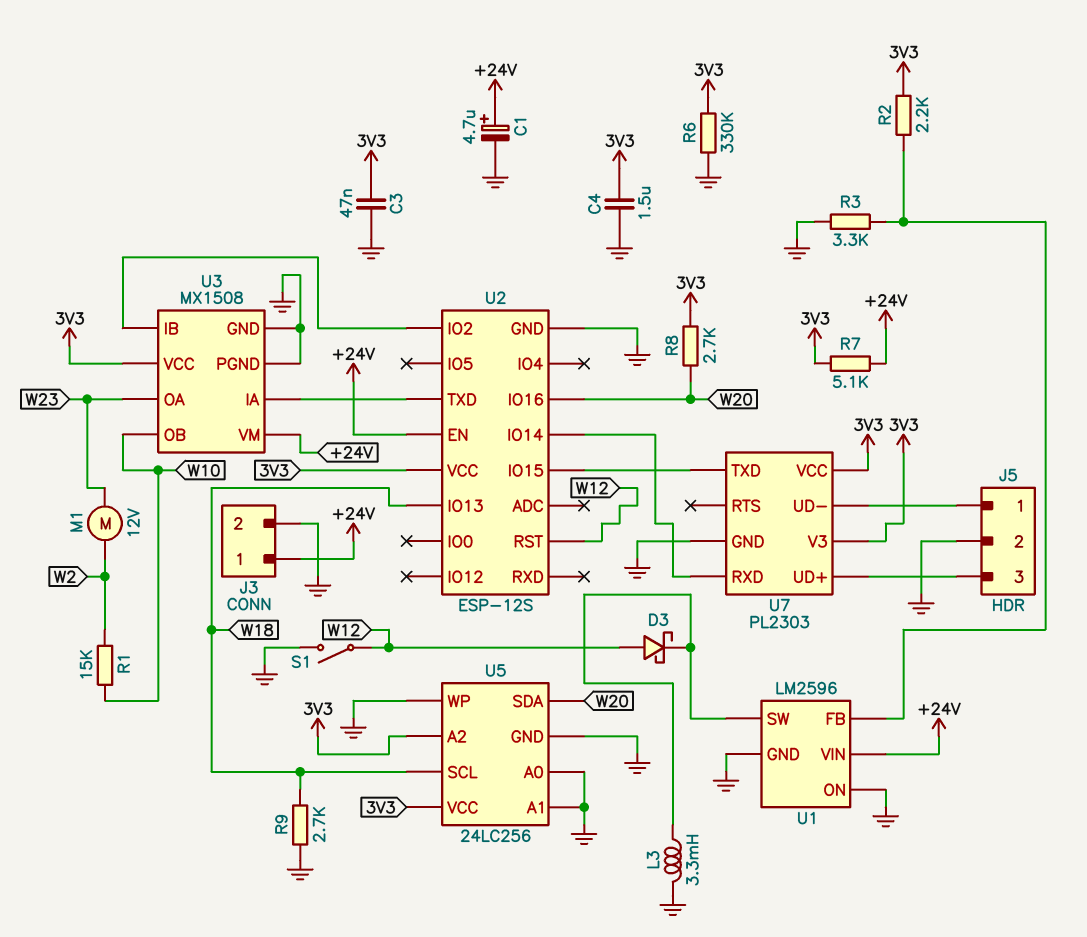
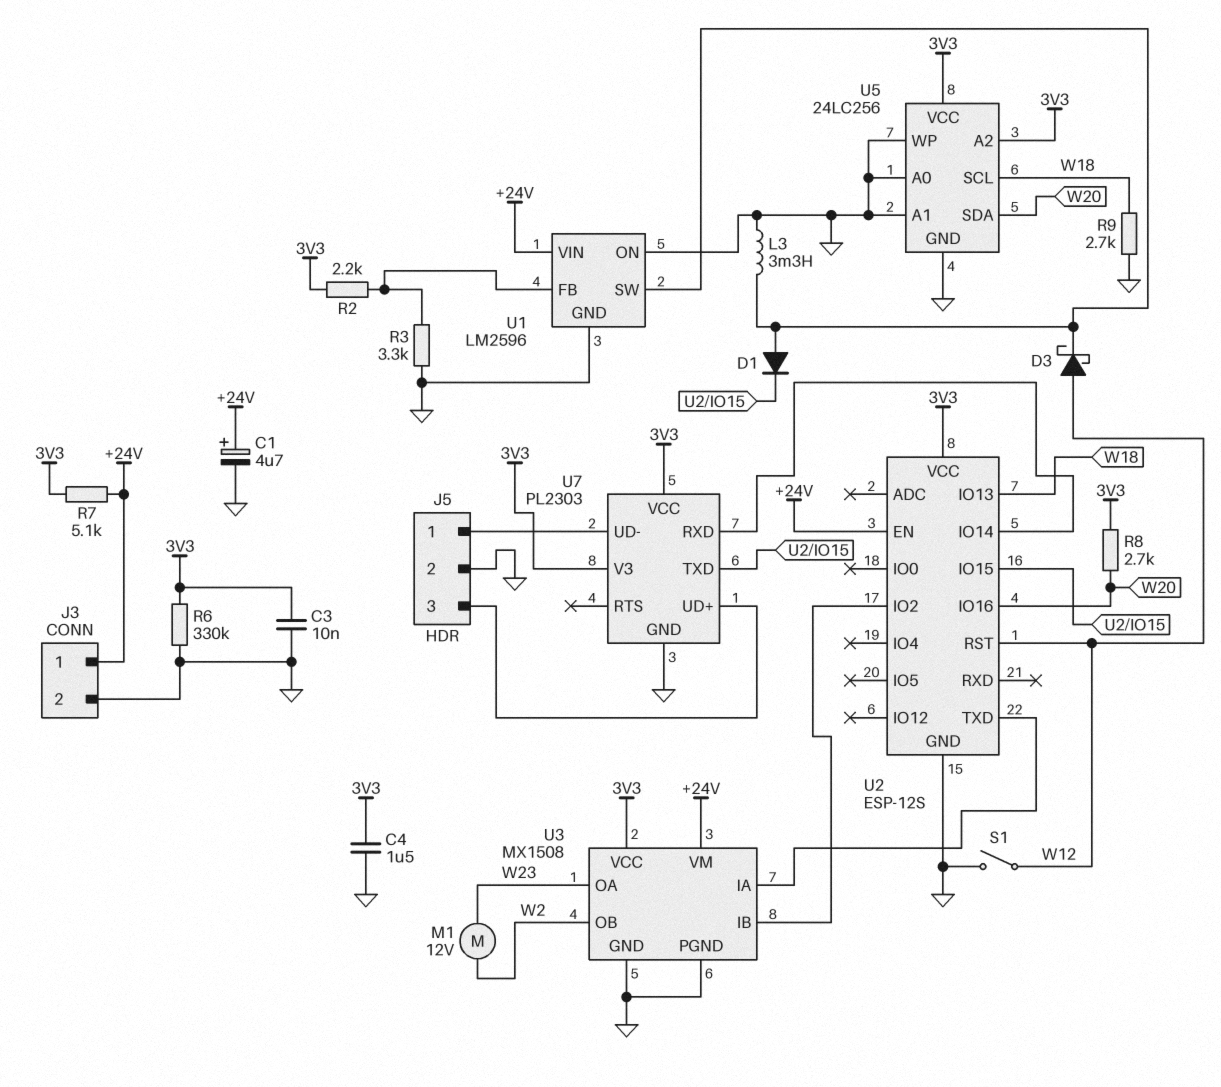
C3: 47nF (3V3, GND) -> 10nF (3V3, GND)
D1: none -> diode (A U1/SW, K U2/IO15)
R1: 15k (W2, W10) -> none
U3 pin OB: W10 -> W2

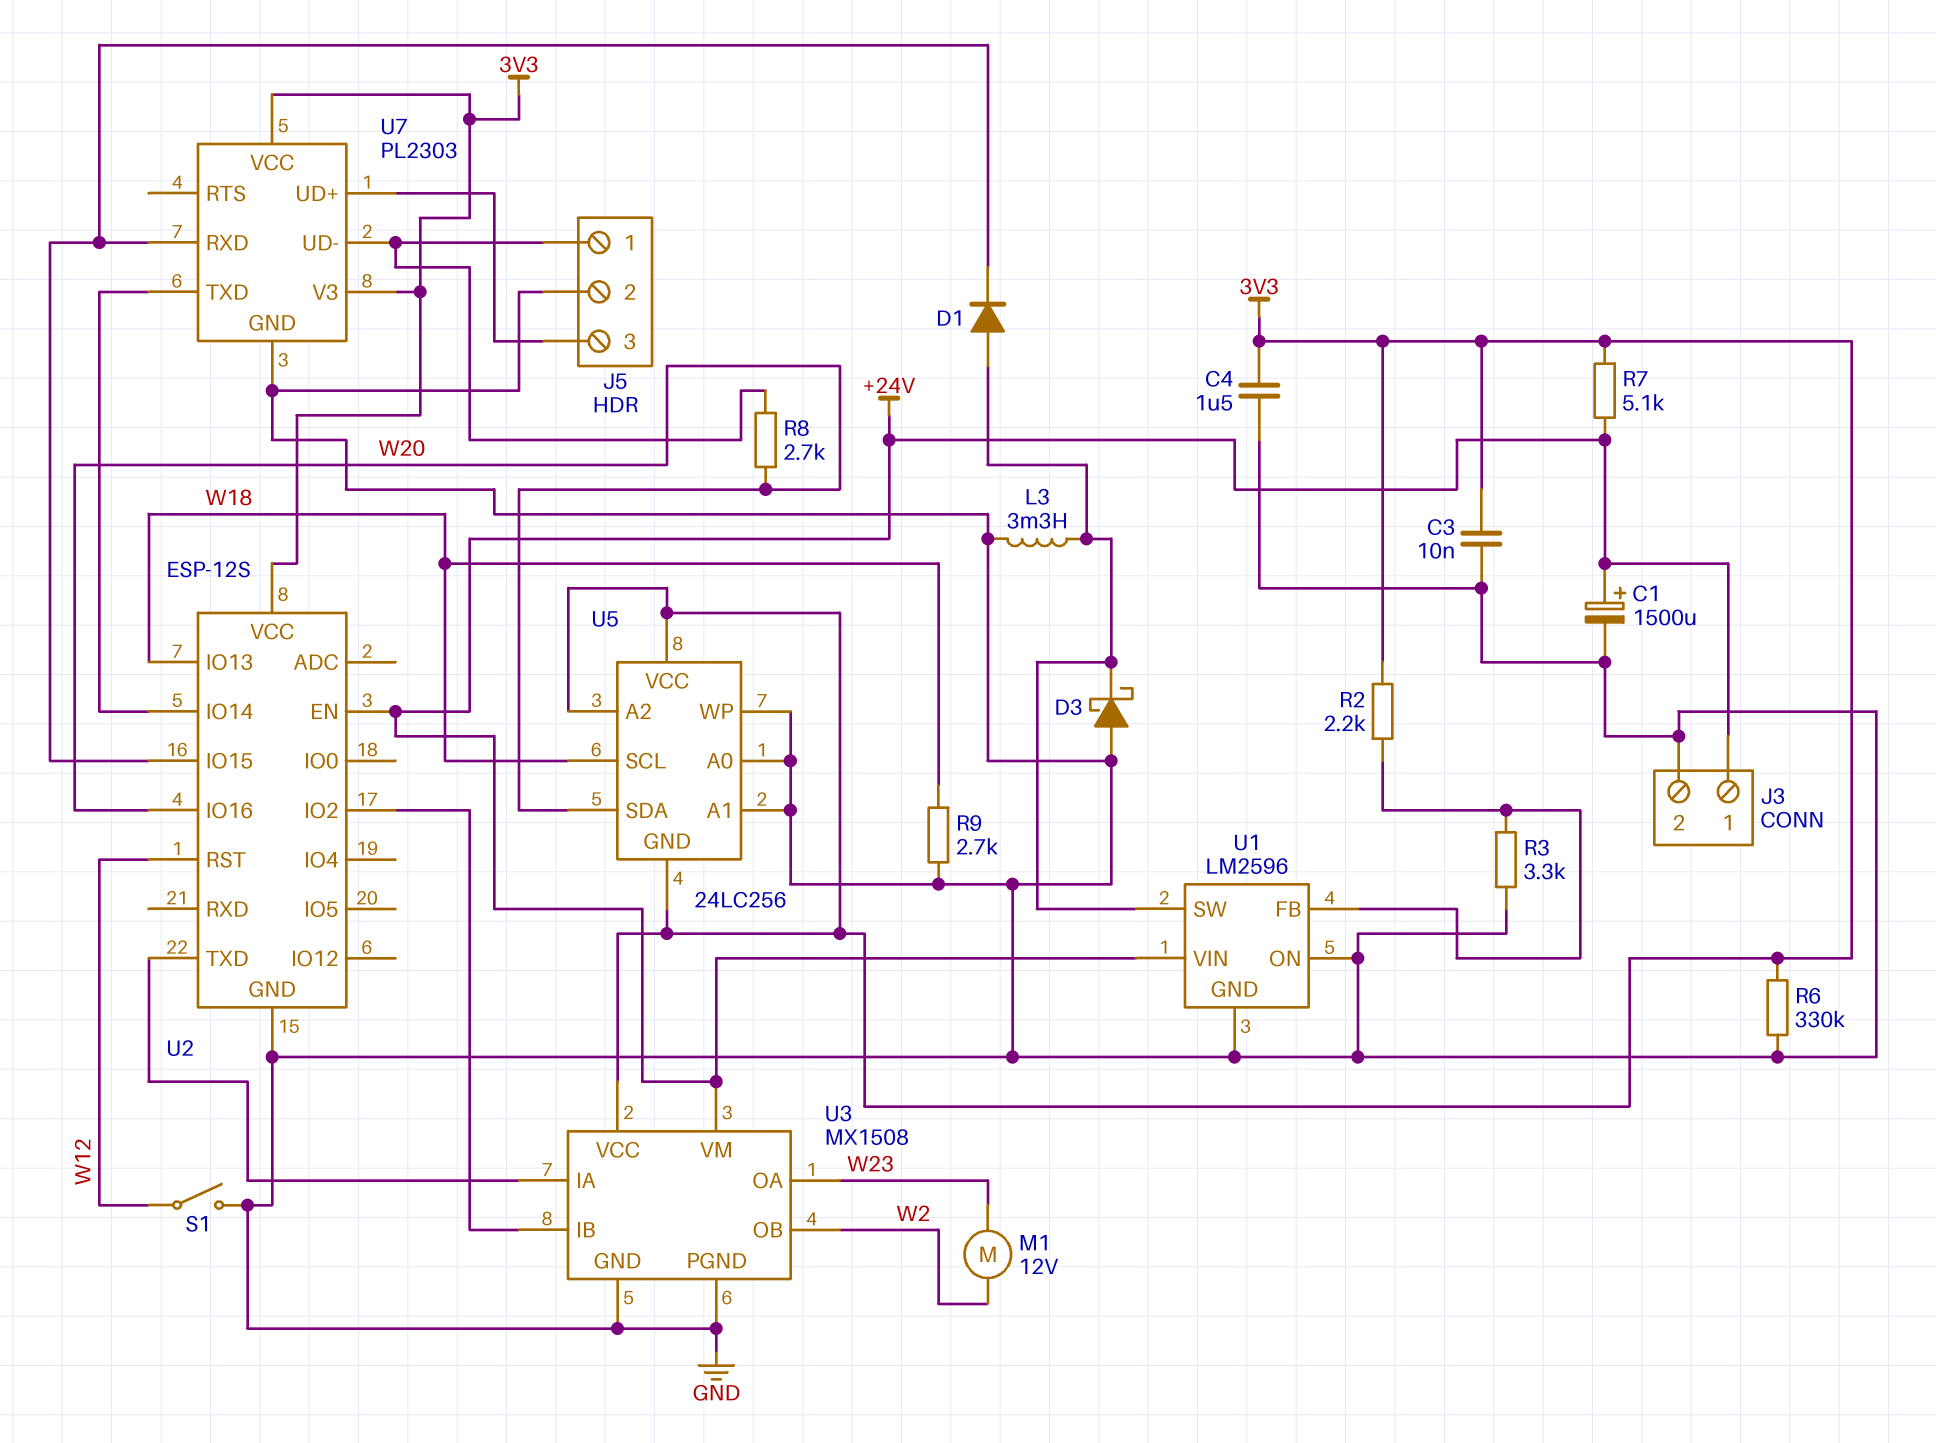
C1: 4.7uF (plus +24V, minus GND) -> 1500uF (plus +24V, minus GND)
D3: schottky (A W12, K U1/SW) -> schottky (A GND, K U1/SW)
R8: 2.7k (3V3, W20) -> 2.7k (J5/1, W20)
U5 pin GND: GND -> 3V3
U7 pin RXD: U2/IO14 -> U2/IO15
U7 pin TXD: U2/IO15 -> U2/IO14

